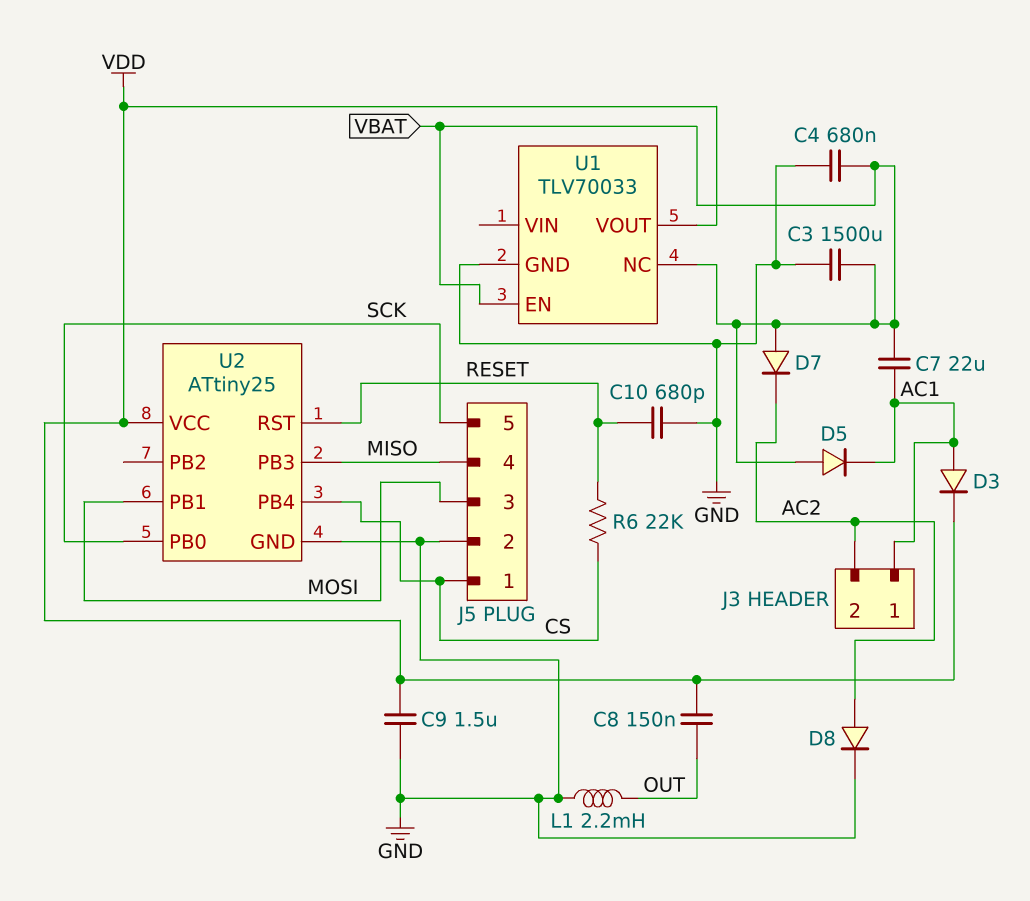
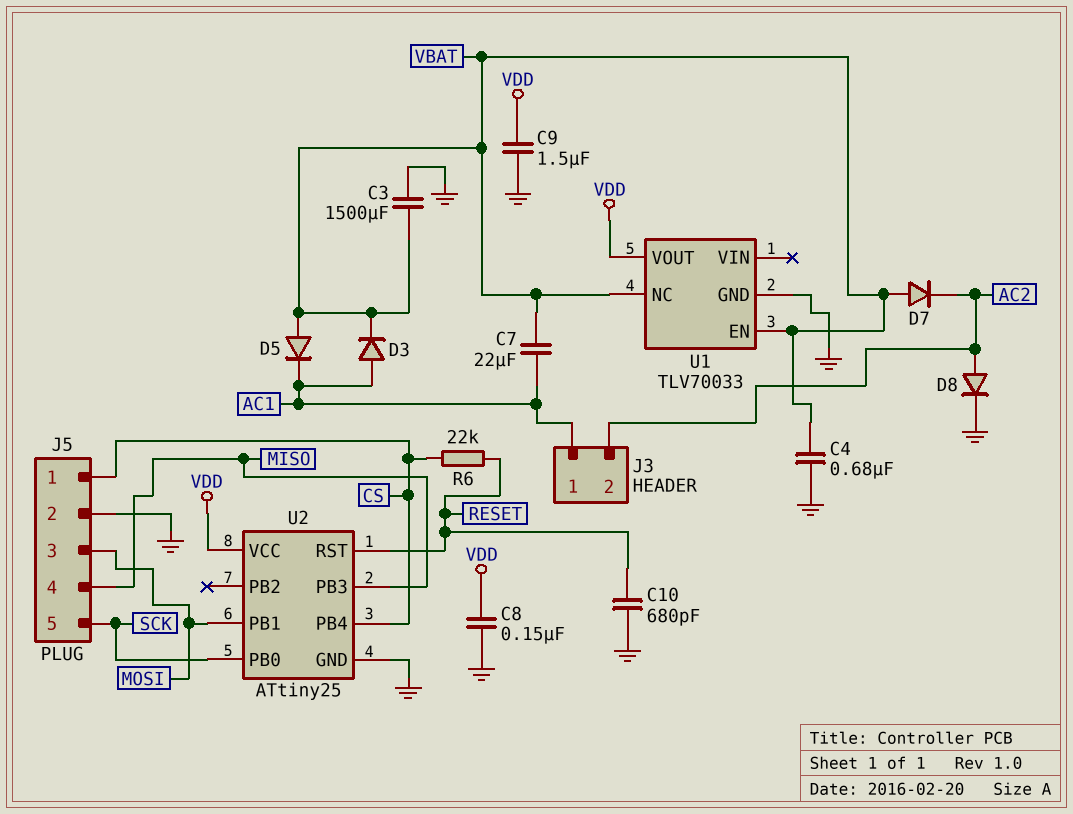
C8: 150nF (OUT, VDD) -> 150nF (GND, VDD)
D3: diode (A AC1, K VDD) -> diode (A AC1, K VBAT)
L1: 2.2mH (GND, OUT) -> none

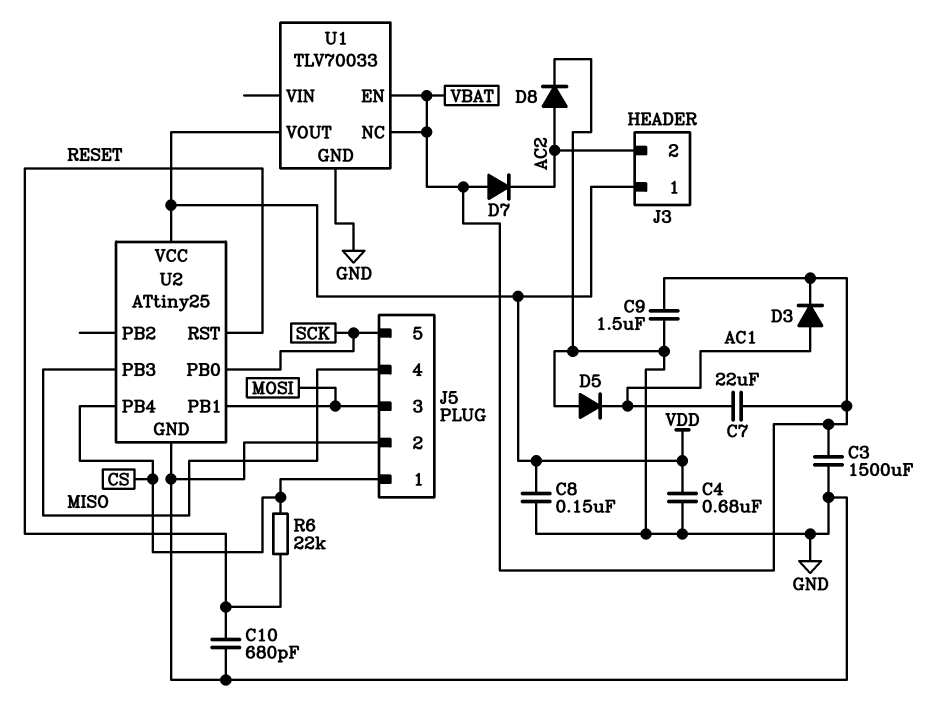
C4: 680nF (GND, VBAT) -> 680nF (GND, VDD)
C9: 1.5uF (GND, VDD) -> 1.5uF (GND, VBAT)
D5: diode (A VBAT, K AC1) -> diode (A GND, K AC1)
J3 pin 1: AC1 -> VDD

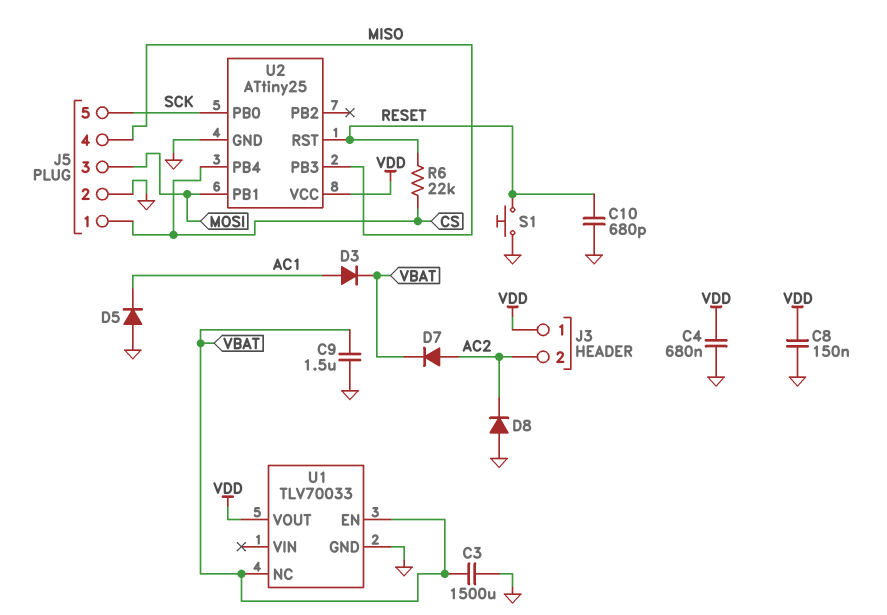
C7: 22uF (AC1, VBAT) -> none
D7: diode (A VBAT, K AC2) -> diode (A AC2, K VBAT)
D8: diode (A AC2, K GND) -> diode (A GND, K AC2)
S1: none -> button (GND, RESET)

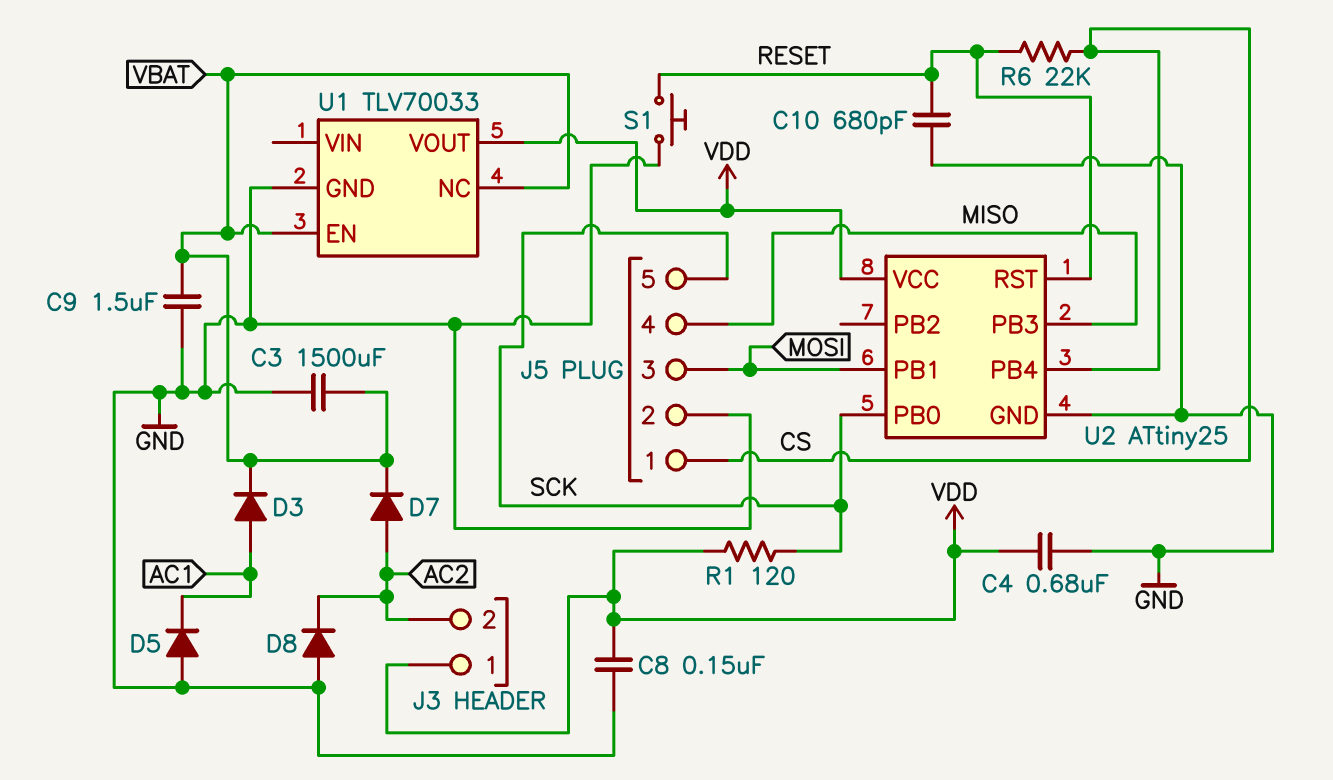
R1: none -> 120 (SCK, VDD)

